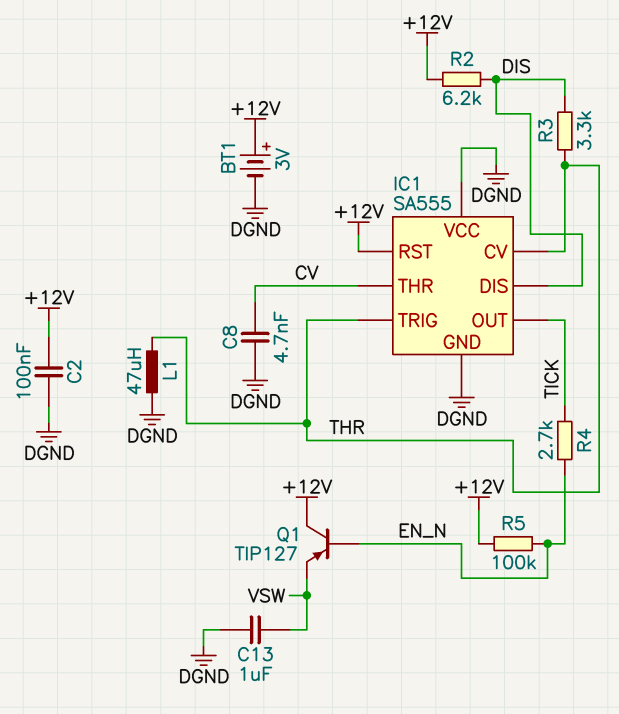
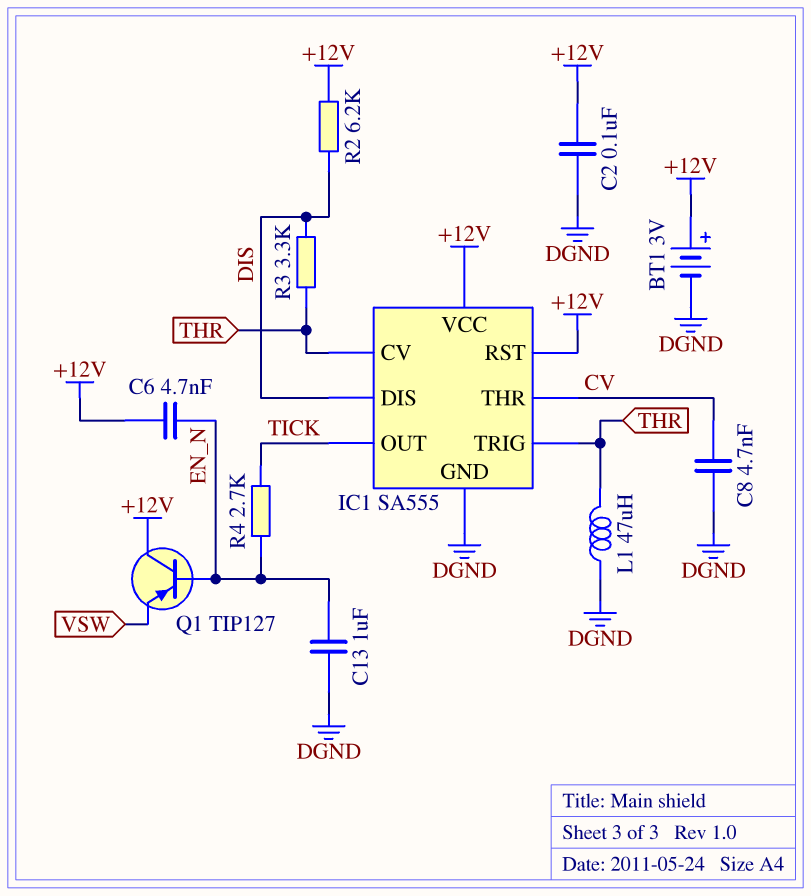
C6: none -> 4.7nF (+12V, EN_N)
C13: 1uF (DGND, VSW) -> 1uF (DGND, EN_N)
IC1 pin VCC: DGND -> +12V
R5: 100k (+12V, EN_N) -> none

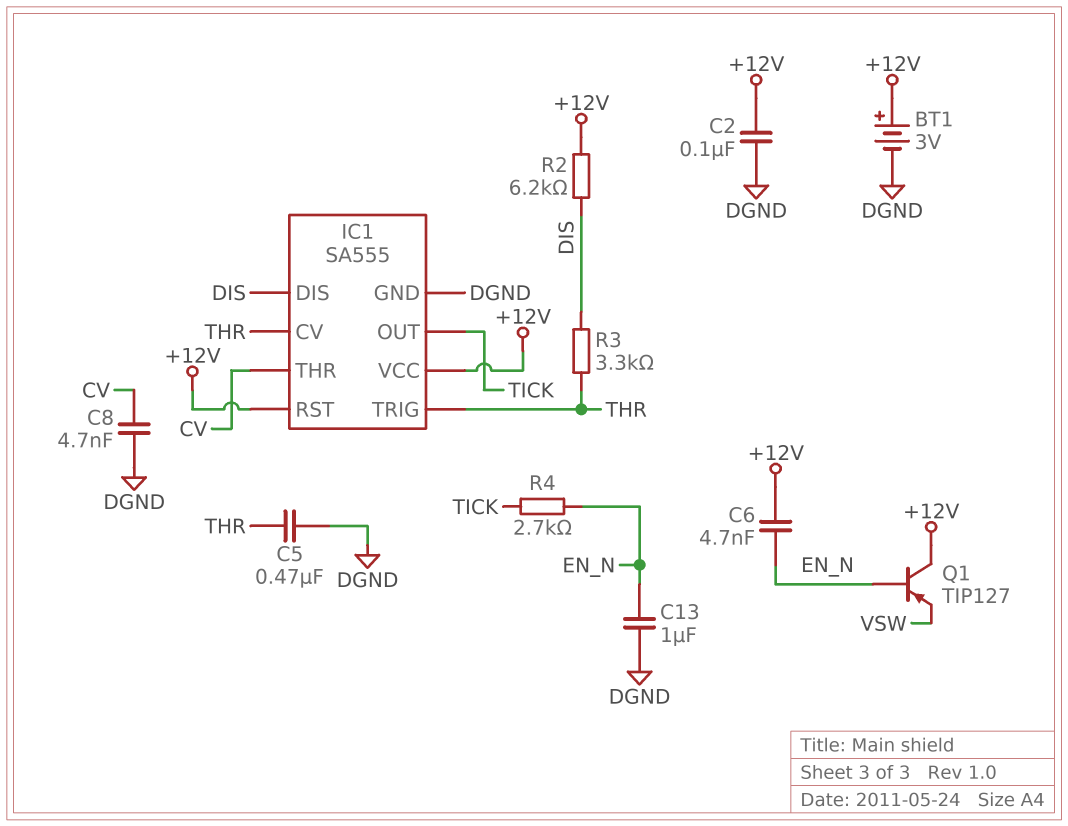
C5: none -> 470nF (DGND, THR)
L1: 47uH (DGND, THR) -> none

